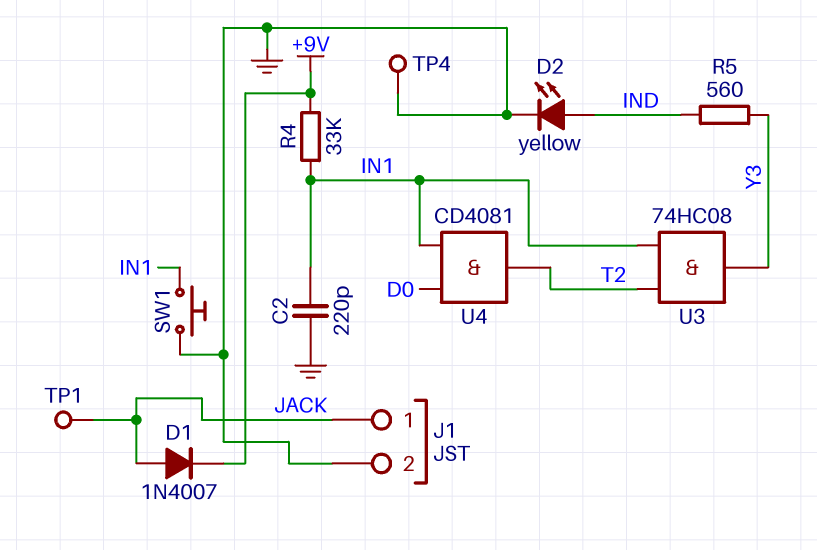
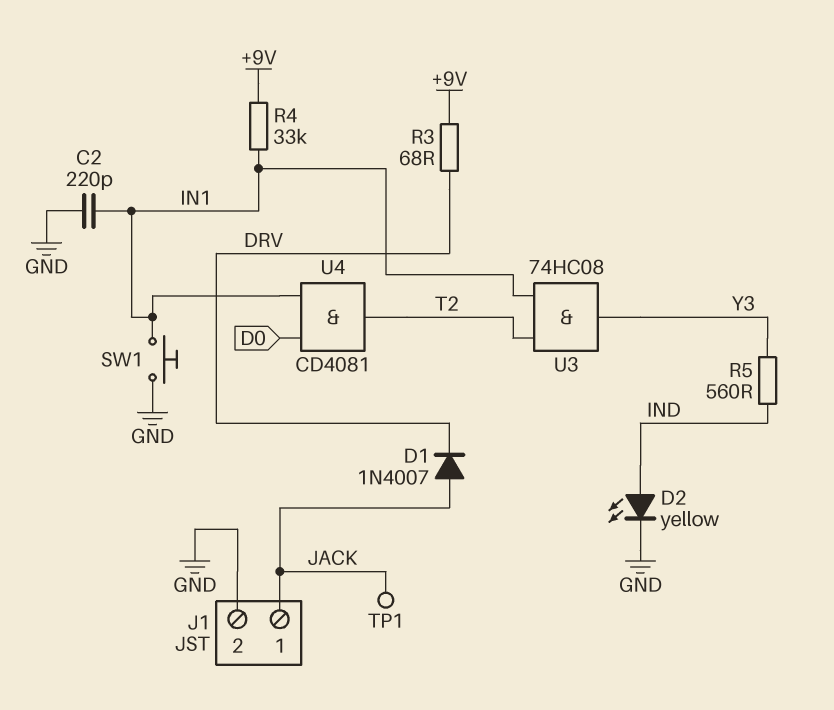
D1: diode 1N4007 (A JACK, K +9V) -> diode 1N4007 (A JACK, K DRV)
R3: none -> 68 (+9V, DRV)
TP4: test point (GND) -> none

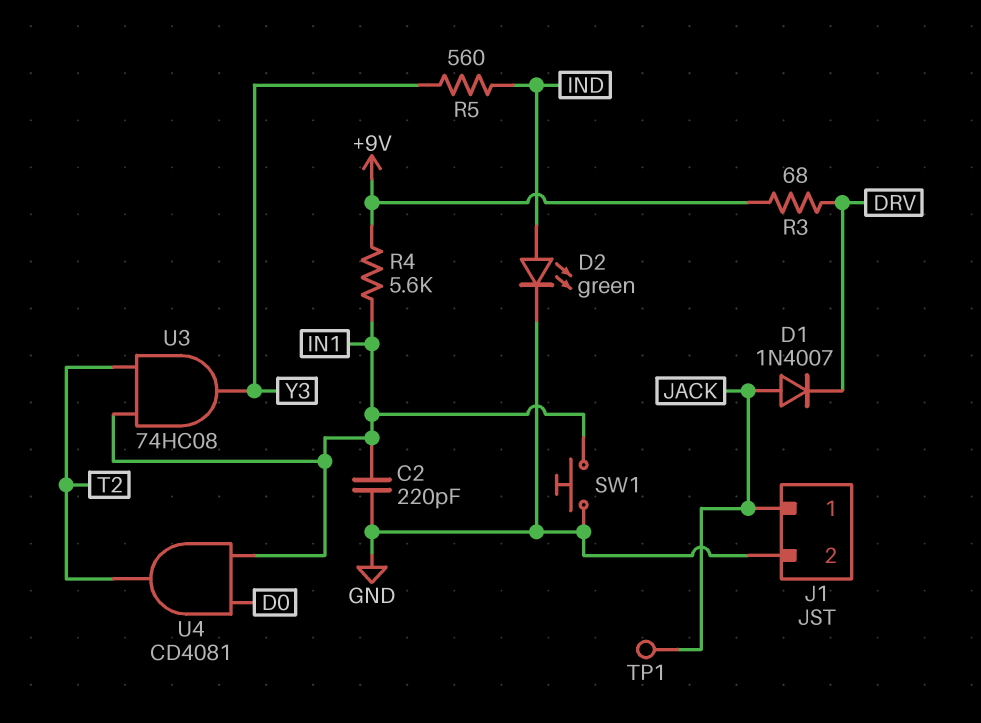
D2: LED yellow (A IND, K GND) -> LED green (A IND, K GND)
R4: 33k (+9V, IN1) -> 5.6k (+9V, IN1)

